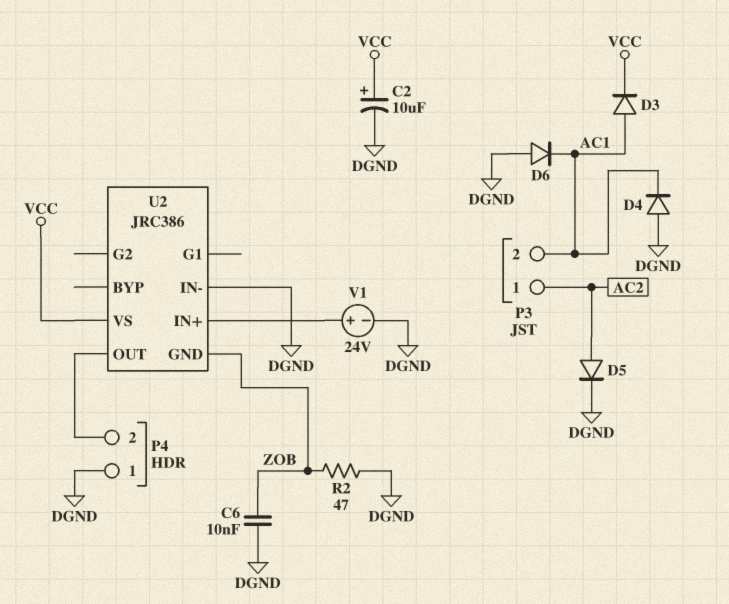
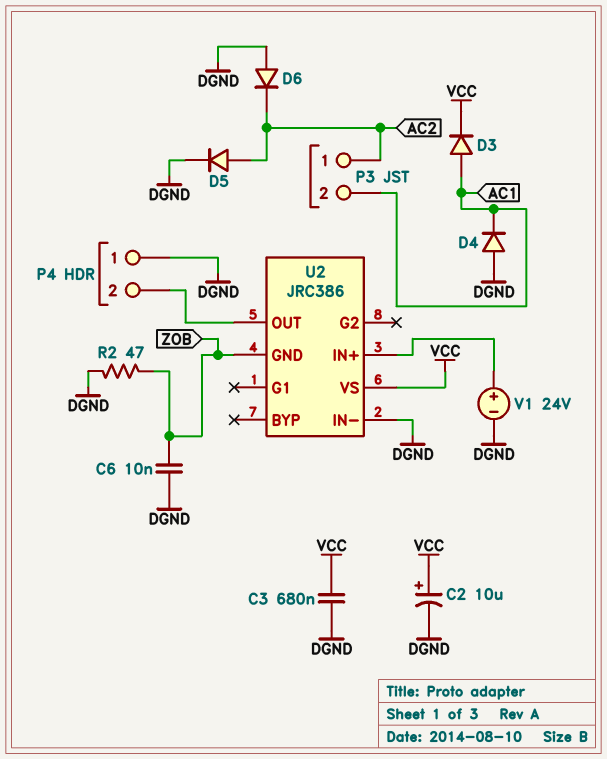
C3: none -> 680nF (DGND, VCC)
D6: diode (A DGND, K AC1) -> diode (A DGND, K AC2)

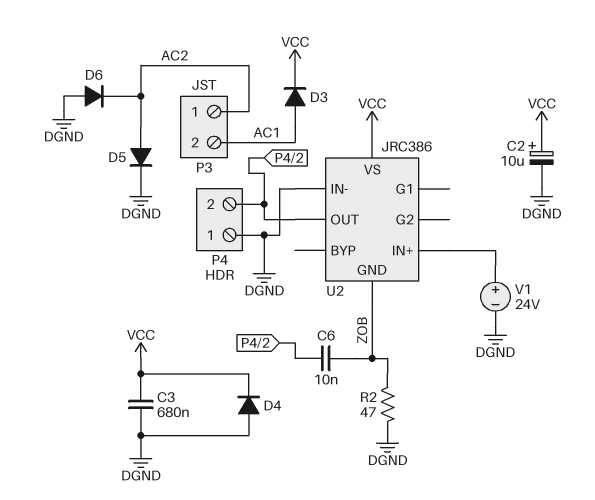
C6: 10nF (DGND, ZOB) -> 10nF (P4/2, ZOB)
D4: diode (A DGND, K AC1) -> diode (A DGND, K VCC)

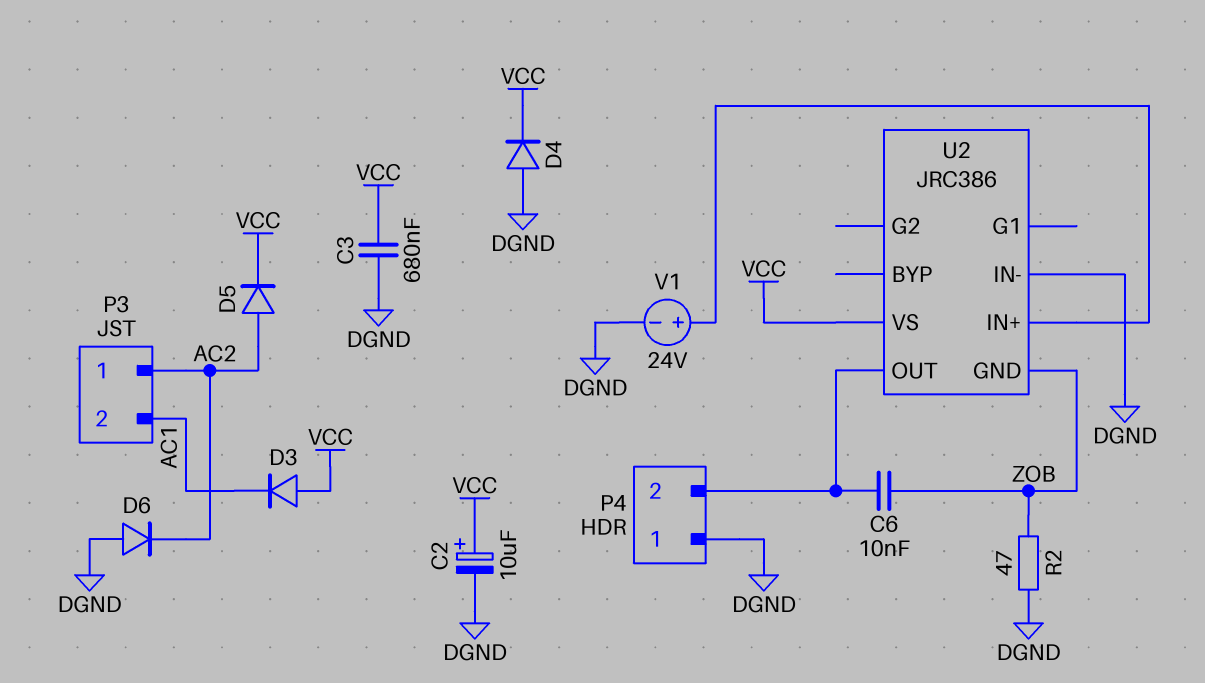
D3: diode (A AC1, K VCC) -> diode (A VCC, K AC1)
D5: diode (A AC2, K DGND) -> diode (A AC2, K VCC)

